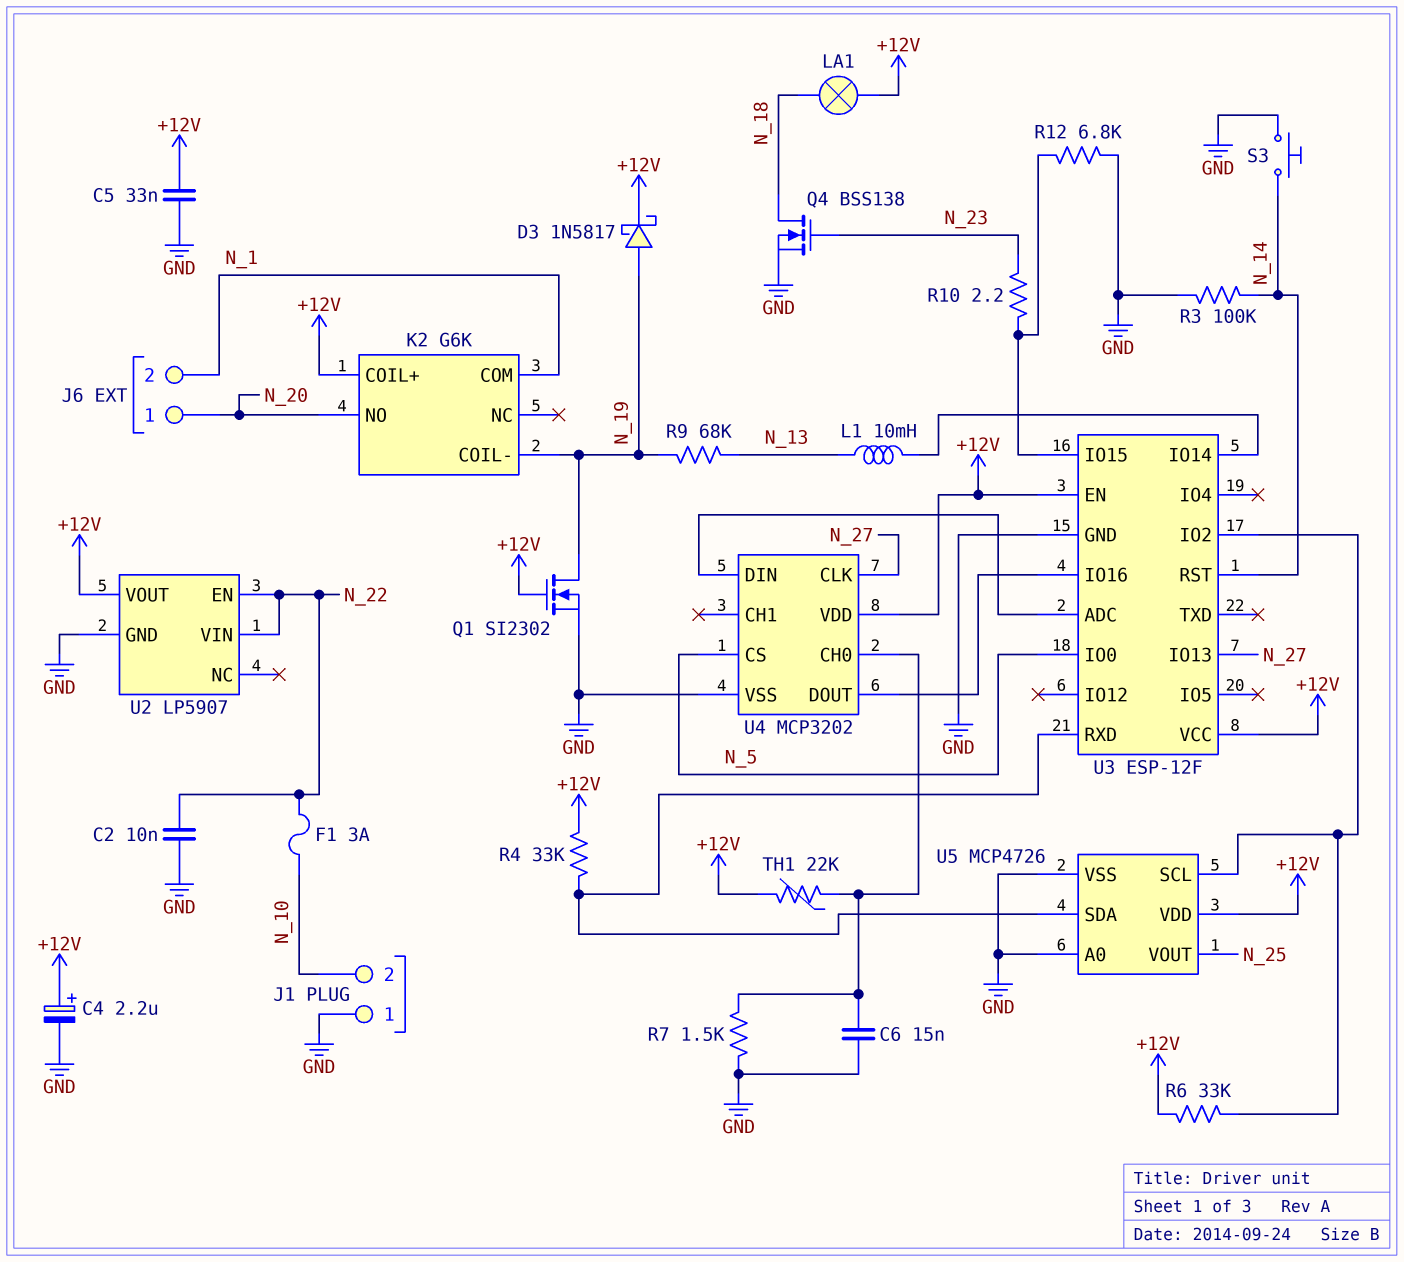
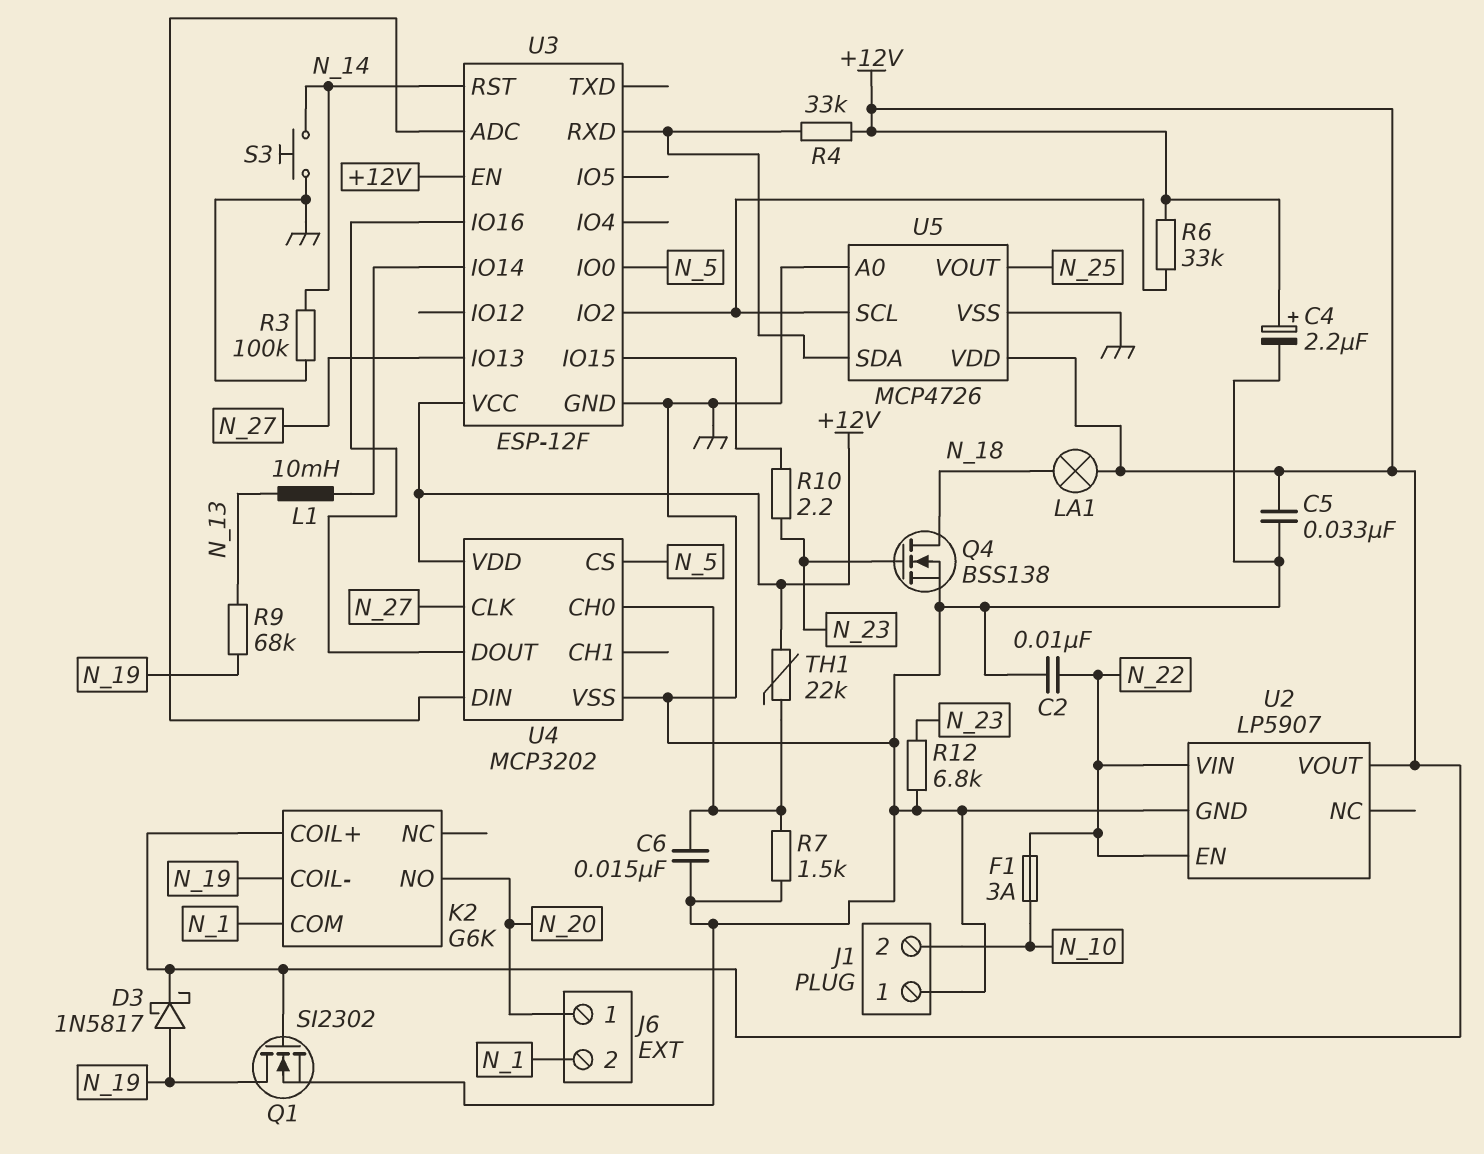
R12: 6.8k (GND, U3/IO15) -> 6.8k (GND, N_23)

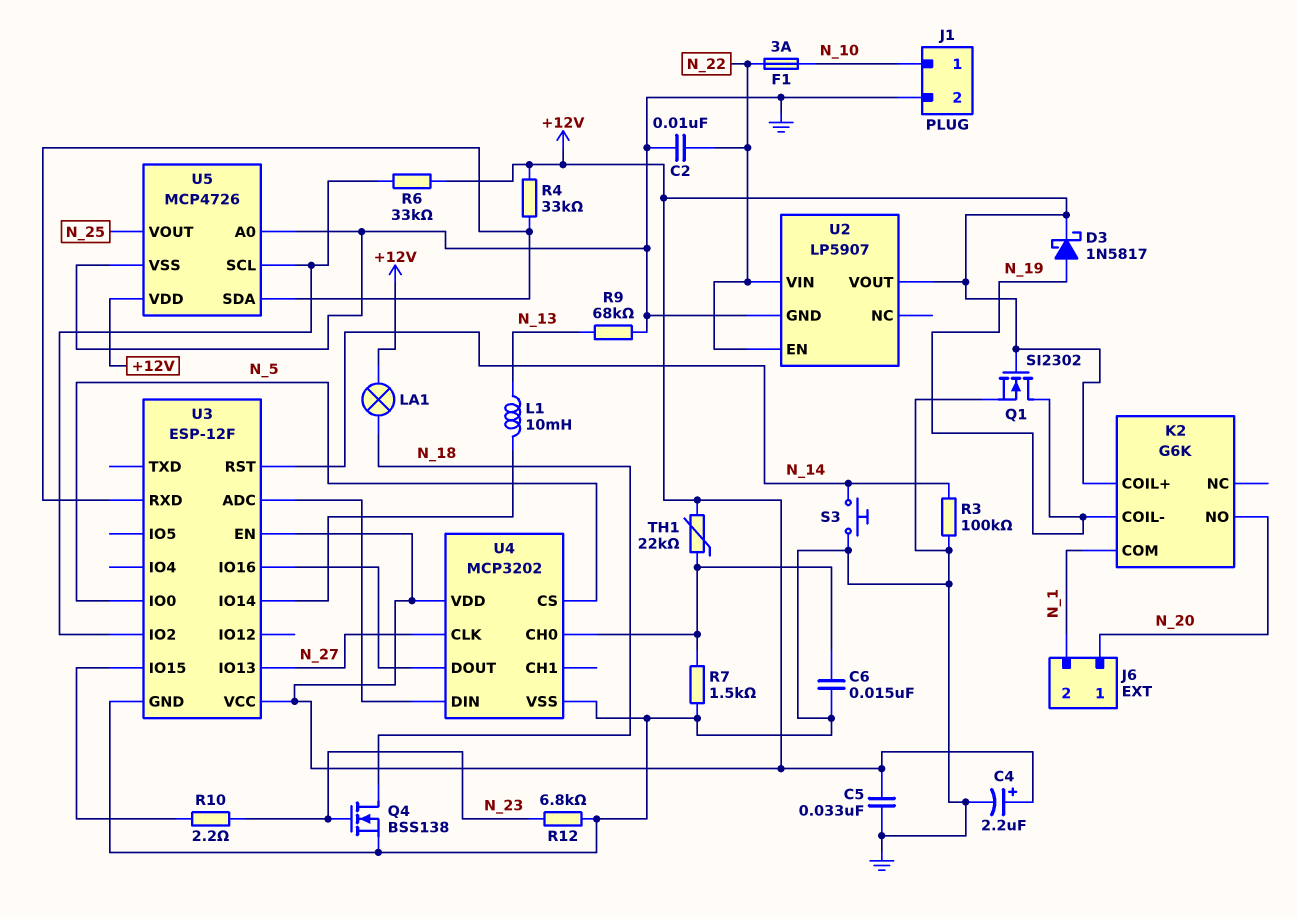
J1 pin 1: GND -> N_10
J1 pin 2: N_10 -> GND
R9: 68k (N_13, N_19) -> 68k (GND, N_13)

